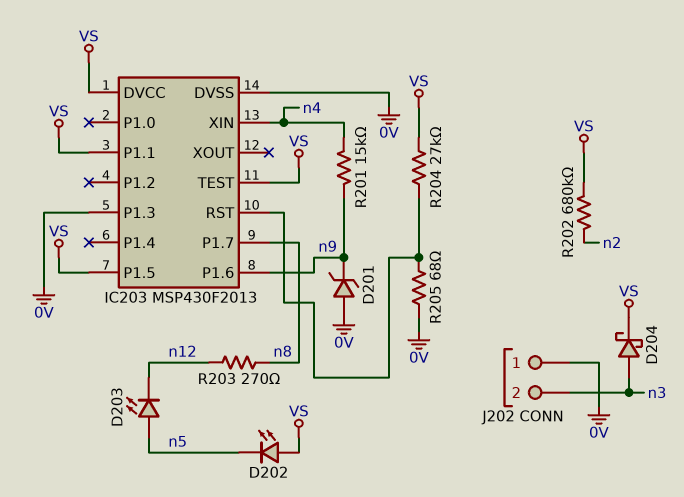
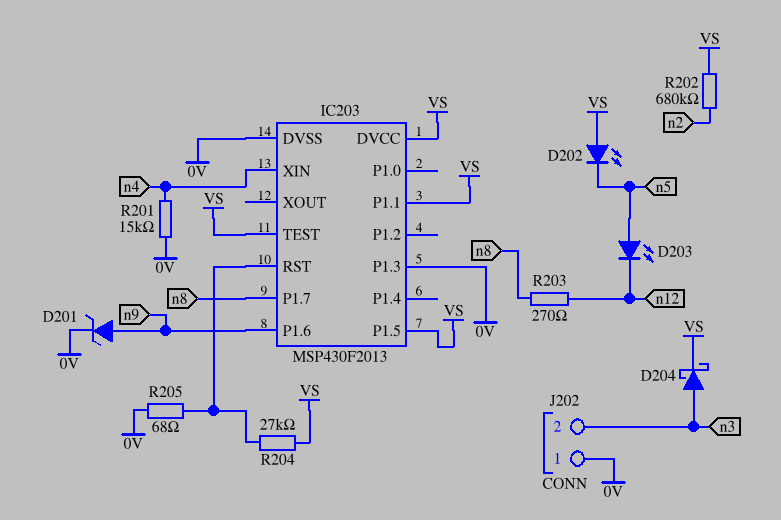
D201: zener (A 0V, K n9) -> zener (A n9, K 0V)
R201: 15k (n4, n9) -> 15k (0V, n4)

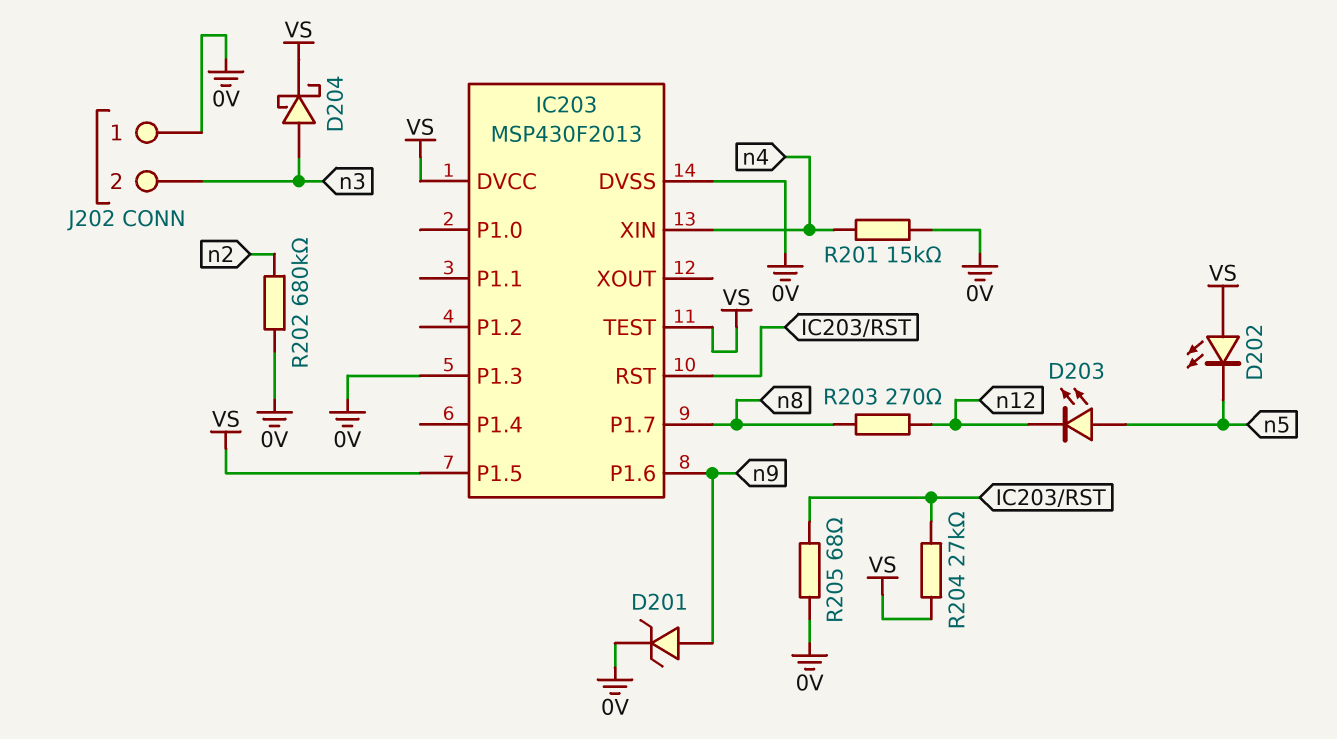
IC203 pin P1.1: VS -> none
R202: 680k (VS, n2) -> 680k (0V, n2)

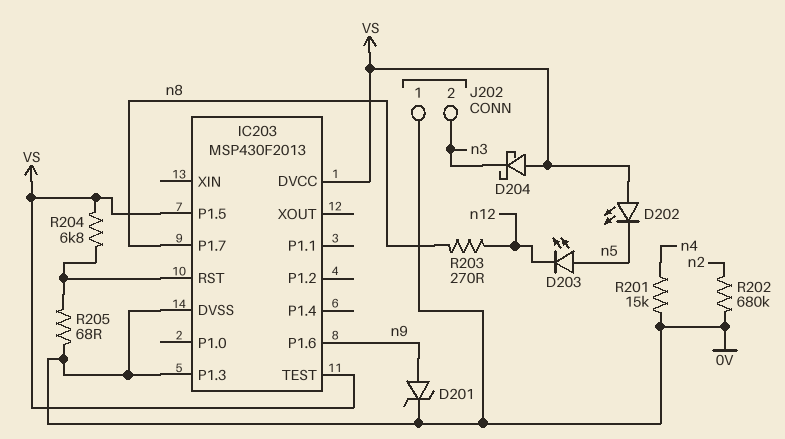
D204: schottky (A n3, K VS) -> schottky (A VS, K n3)
IC203 pin XIN: n4 -> none
R204: 27k (IC203/RST, VS) -> 6.8k (IC203/RST, VS)

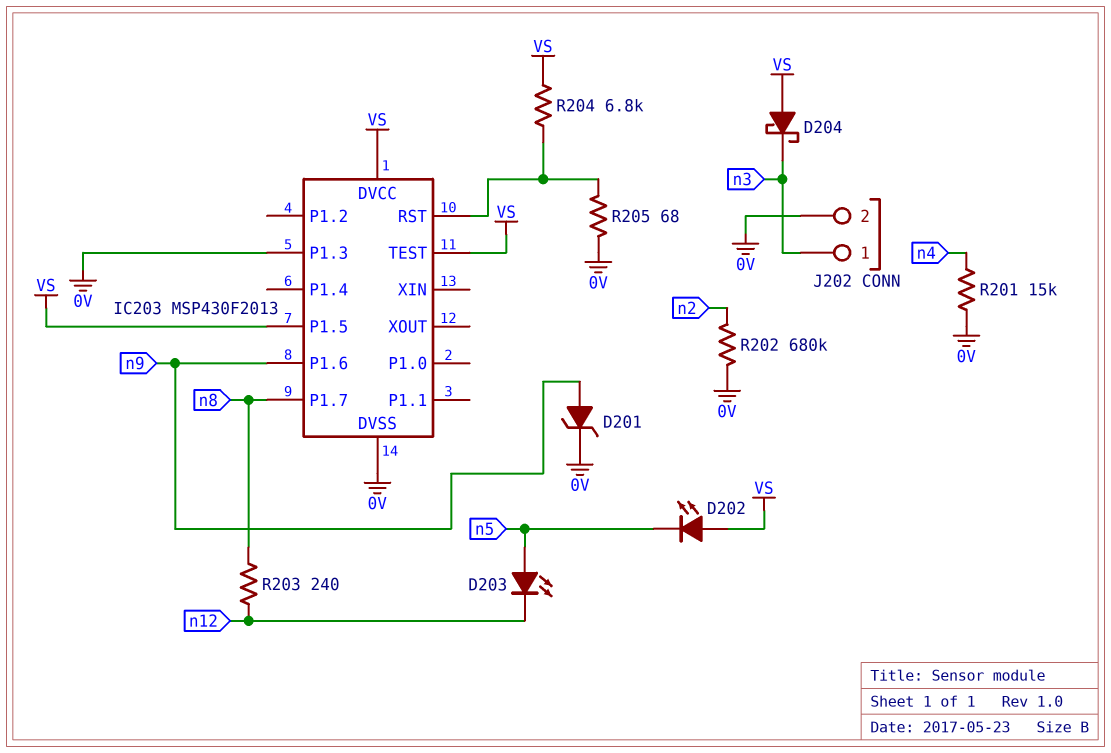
J202 pin 1: 0V -> n3
J202 pin 2: n3 -> 0V
R203: 270 (n8, n12) -> 240 (n8, n12)

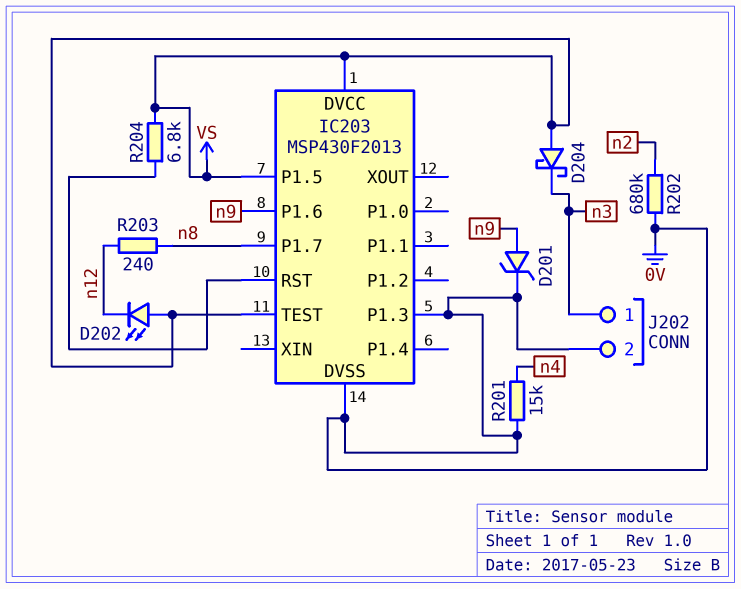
D202: LED (A VS, K n5) -> LED (A VS, K n12)
D203: LED (A n5, K n12) -> none
R205: 68 (0V, IC203/RST) -> none

